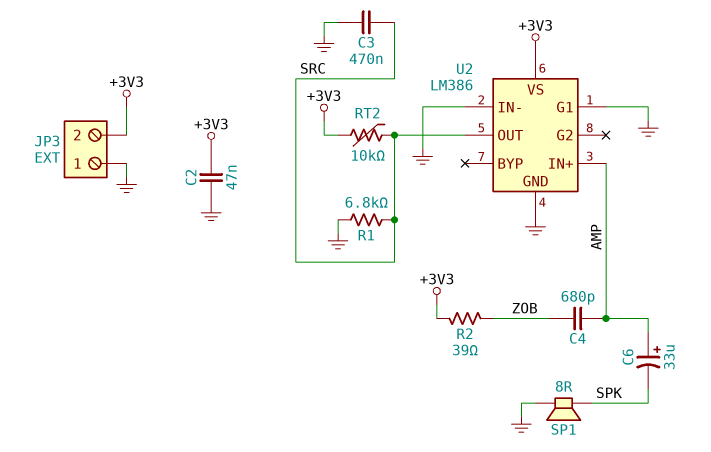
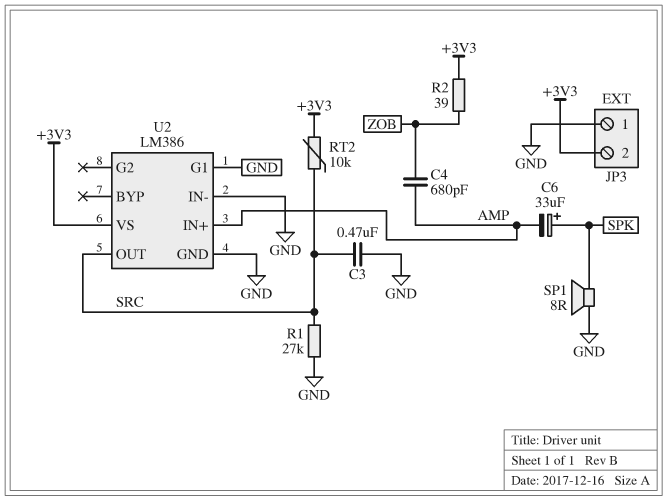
C2: 47nF (+3V3, GND) -> none
C6: 33uF (plus AMP, minus SPK) -> 33uF (plus SPK, minus AMP)
R1: 6.8k (GND, SRC) -> 27k (GND, SRC)

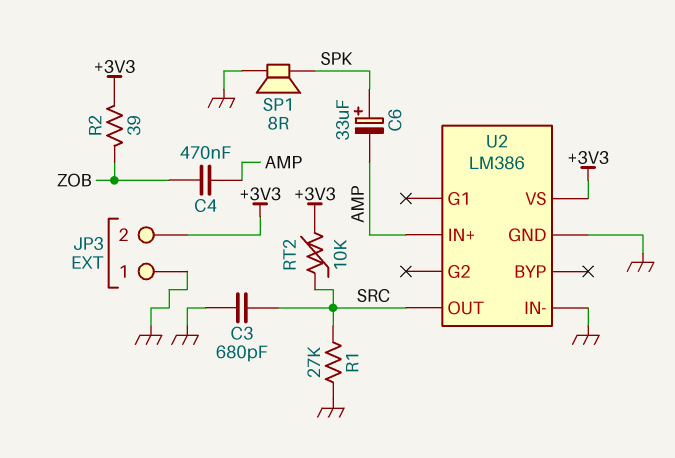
C3: 470nF (GND, SRC) -> 680pF (GND, SRC)
C4: 680pF (AMP, ZOB) -> 470nF (AMP, ZOB)
U2 pin G1: GND -> none

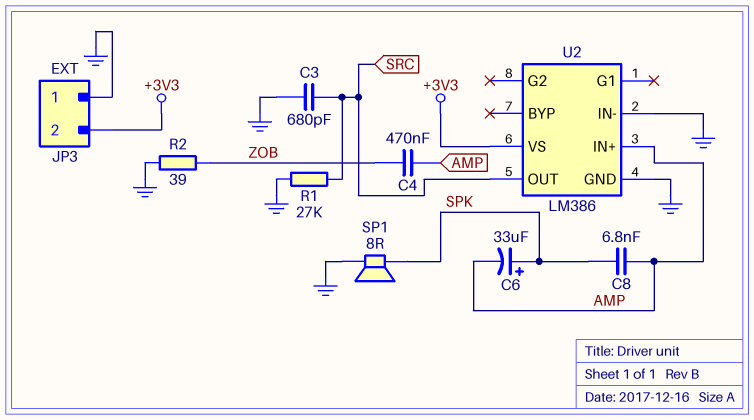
C8: none -> 6.8nF (AMP, SPK)
R2: 39 (+3V3, ZOB) -> 39 (GND, ZOB)
RT2: 10k (+3V3, SRC) -> none

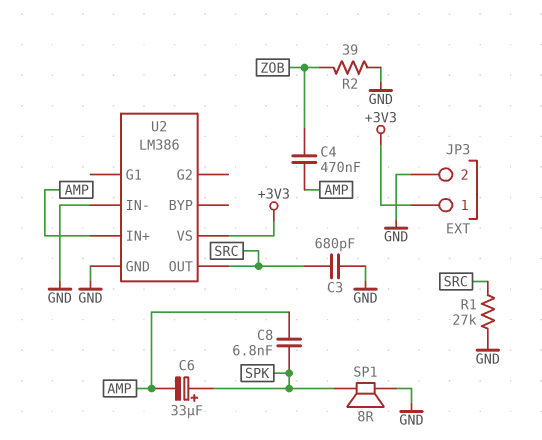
JP3 pin 1: GND -> +3V3
JP3 pin 2: +3V3 -> GND

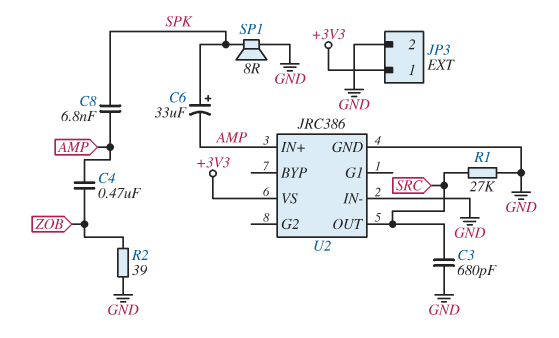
U2: LM386 -> JRC386

